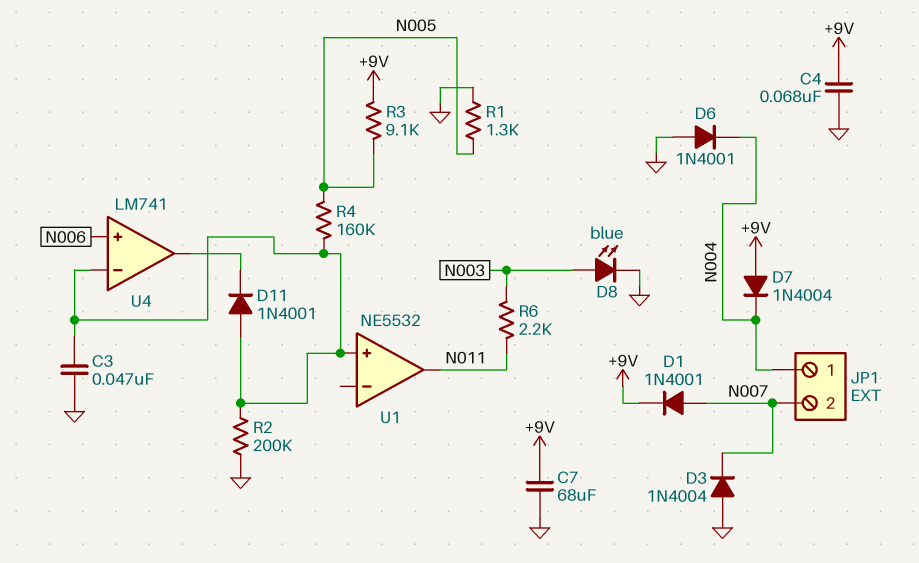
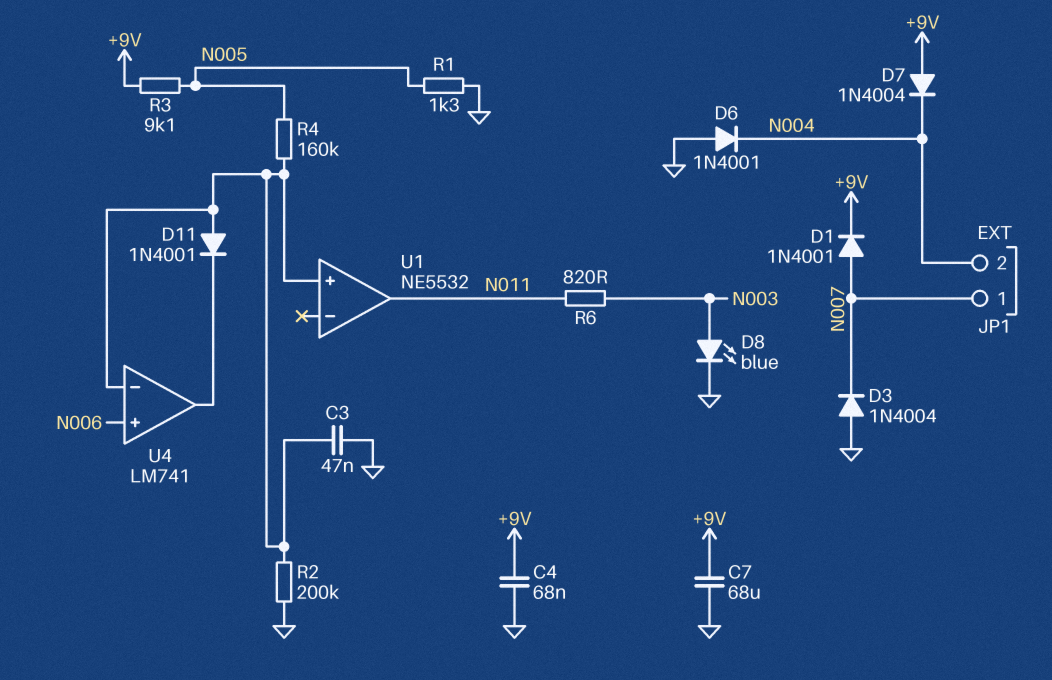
JP1 pin 1: N004 -> N007
JP1 pin 2: N007 -> N004
R6: 2.2k (N003, N011) -> 820 (N003, N011)

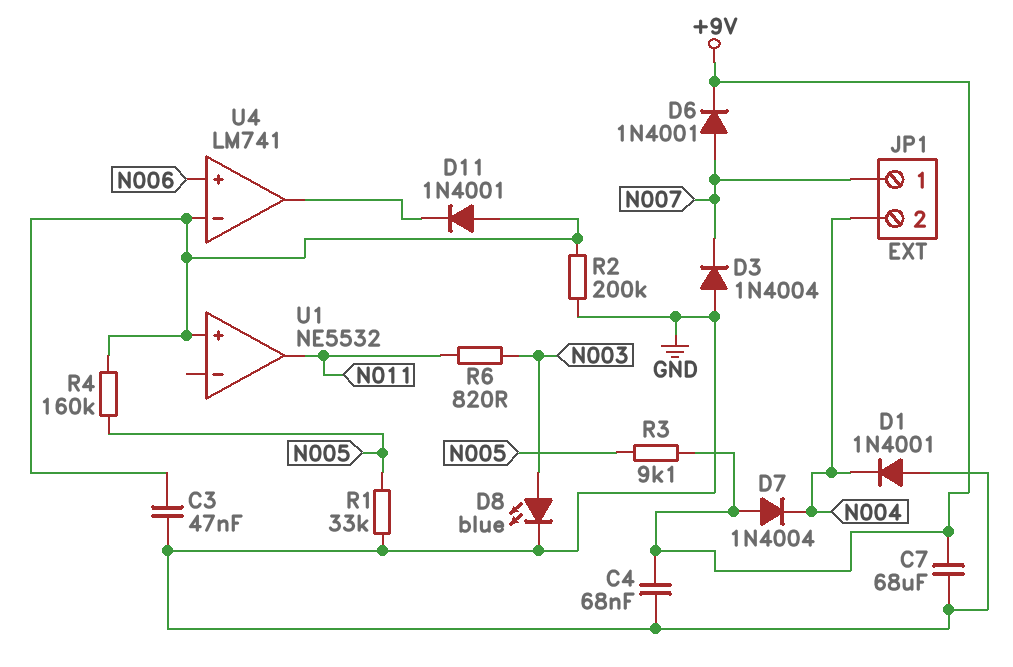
D1: diode 1N4001 (A N007, K +9V) -> diode 1N4001 (A GND, K N004)
D6: diode 1N4001 (A GND, K N004) -> diode 1N4001 (A N007, K +9V)
R1: 1.3k (GND, N005) -> 33k (GND, N005)

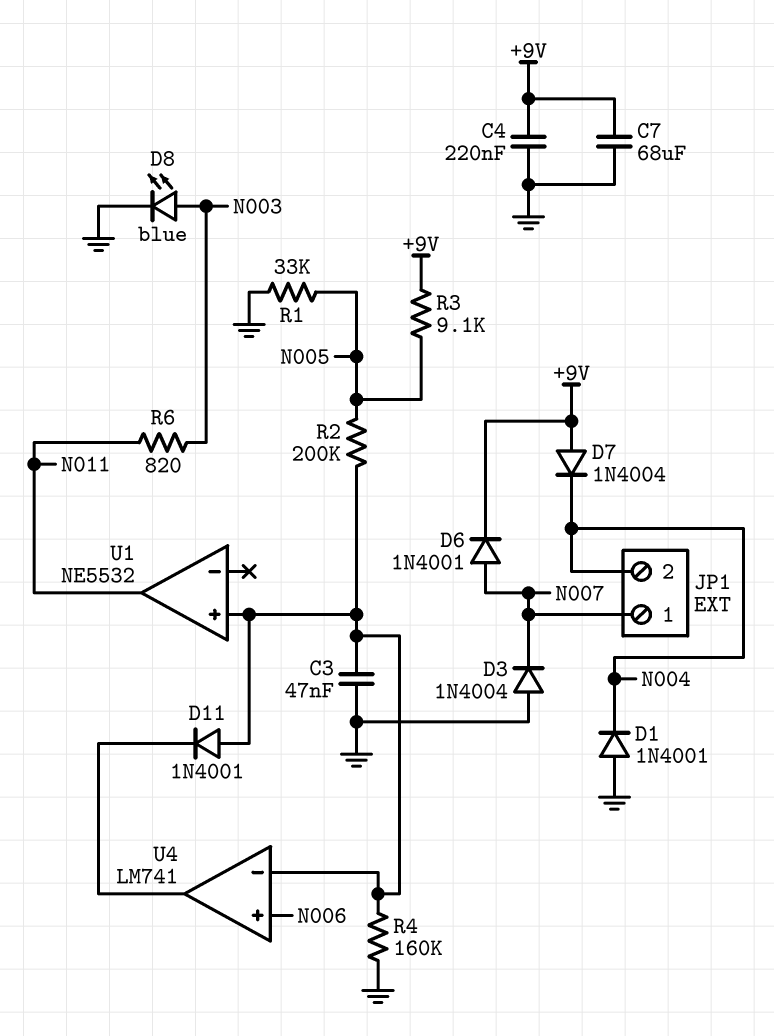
C4: 68nF (+9V, GND) -> 220nF (+9V, GND)
R2: 200k (GND, U1/in+) -> 200k (N005, U1/in+)
R4: 160k (N005, U1/in+) -> 160k (GND, U1/in+)

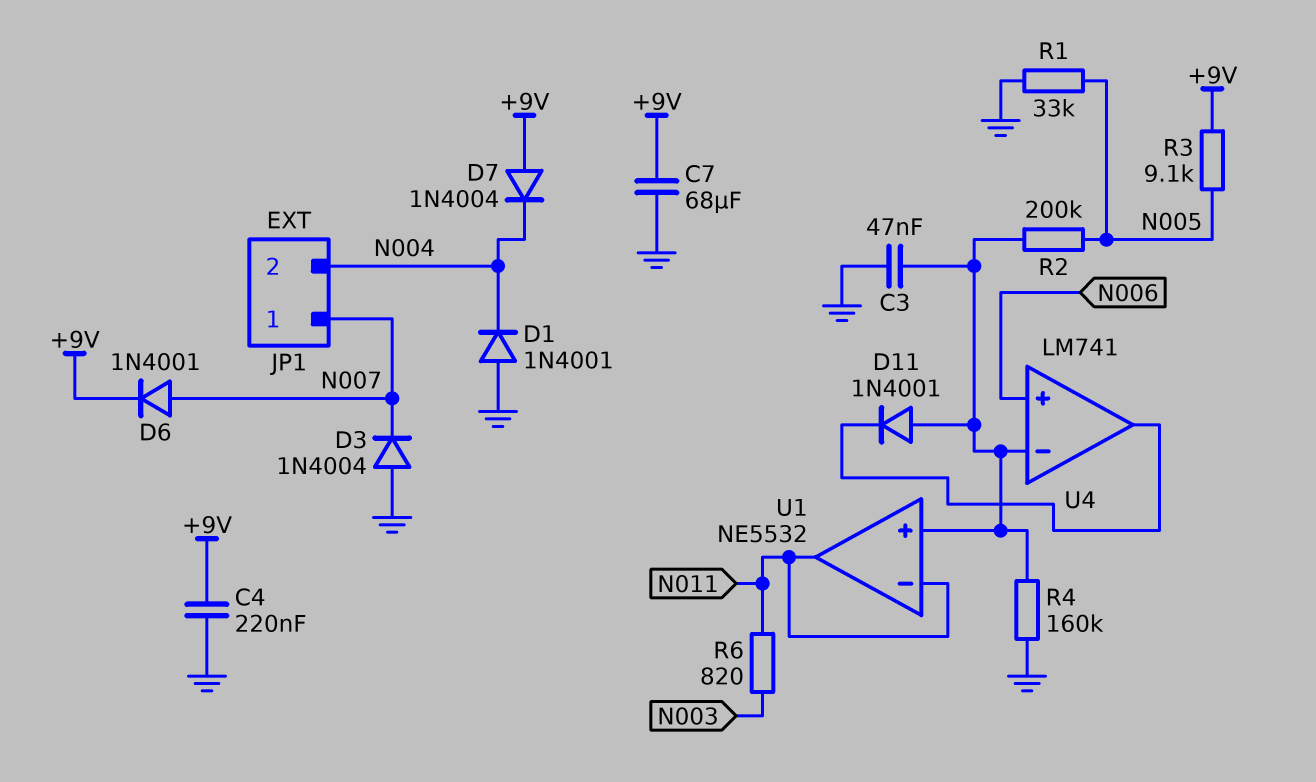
D8: LED blue (A N003, K GND) -> none
U1 pin in-: none -> N011

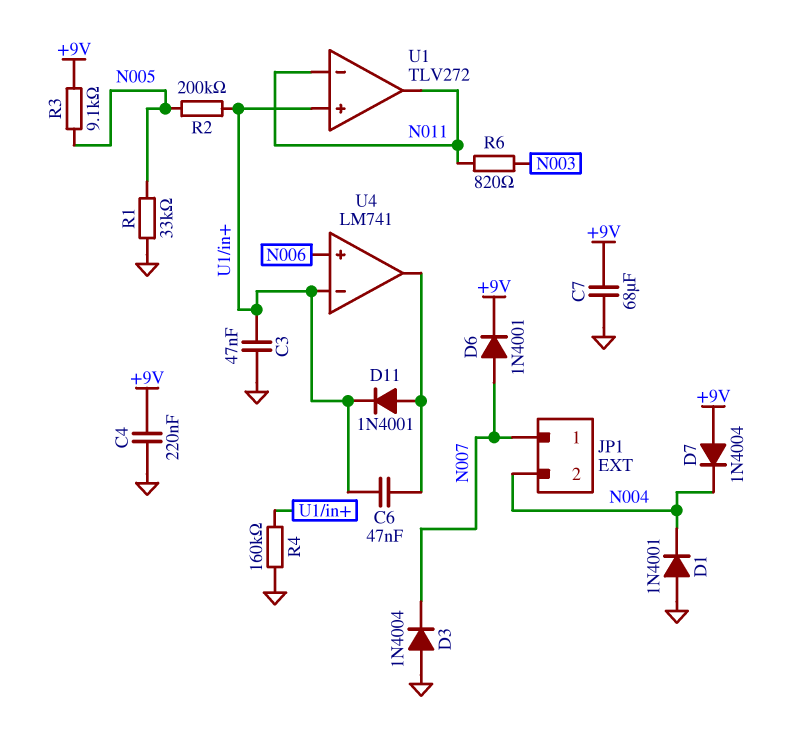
C6: none -> 47nF (U1/in+, U4/out)
D11: diode 1N4001 (A U1/in+, K U4/out) -> diode 1N4001 (A U4/out, K U1/in+)
U1: NE5532 -> TLV272

